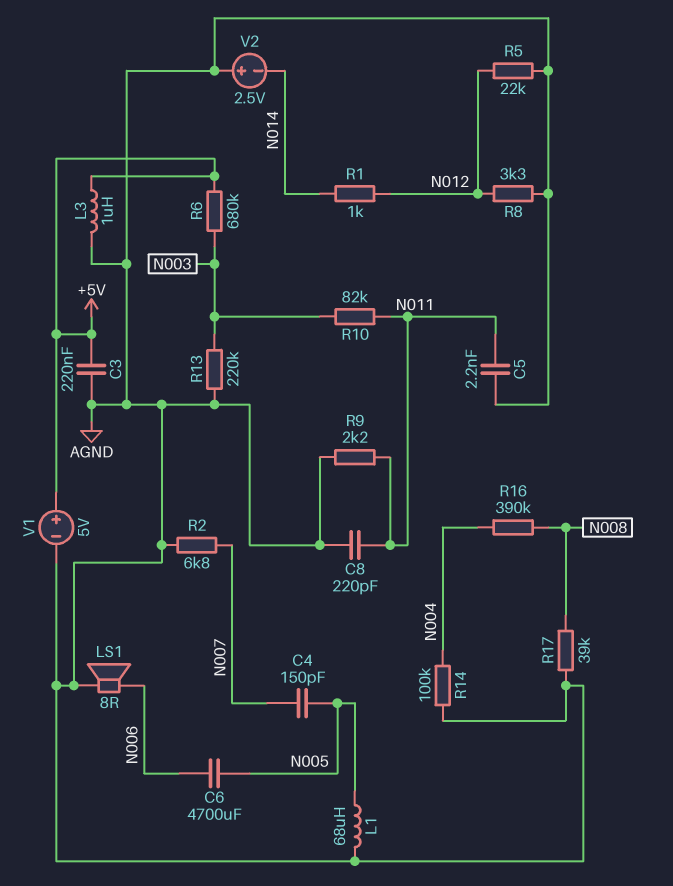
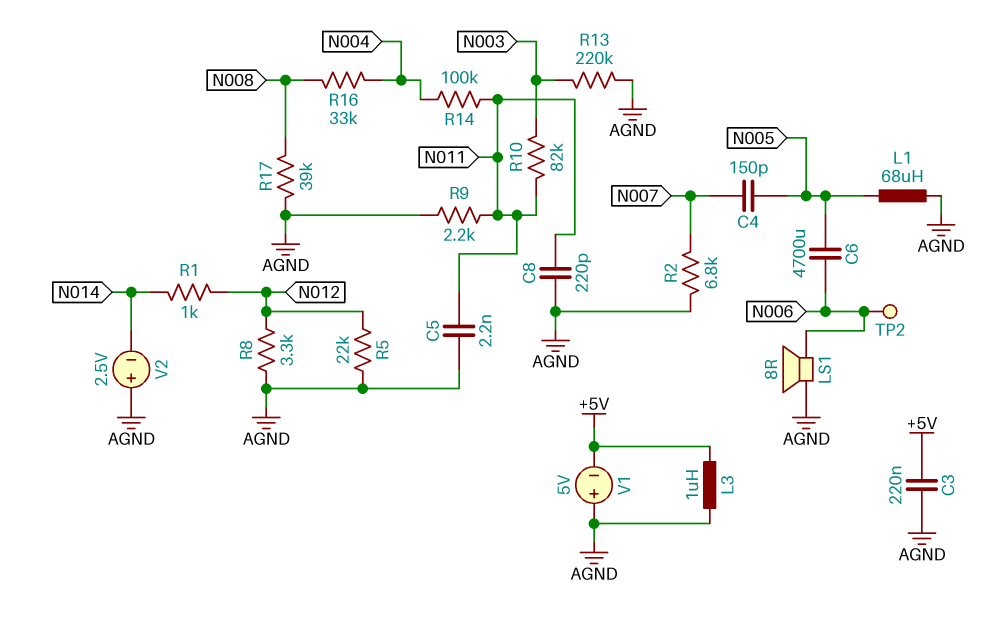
R6: 680k (+5V, N003) -> none
R14: 100k (AGND, N004) -> 100k (N004, N011)
R16: 390k (N004, N008) -> 33k (N004, N008)
TP2: none -> test point (N006)
V1: 5V (plus +5V, minus AGND) -> 5V (plus AGND, minus +5V)

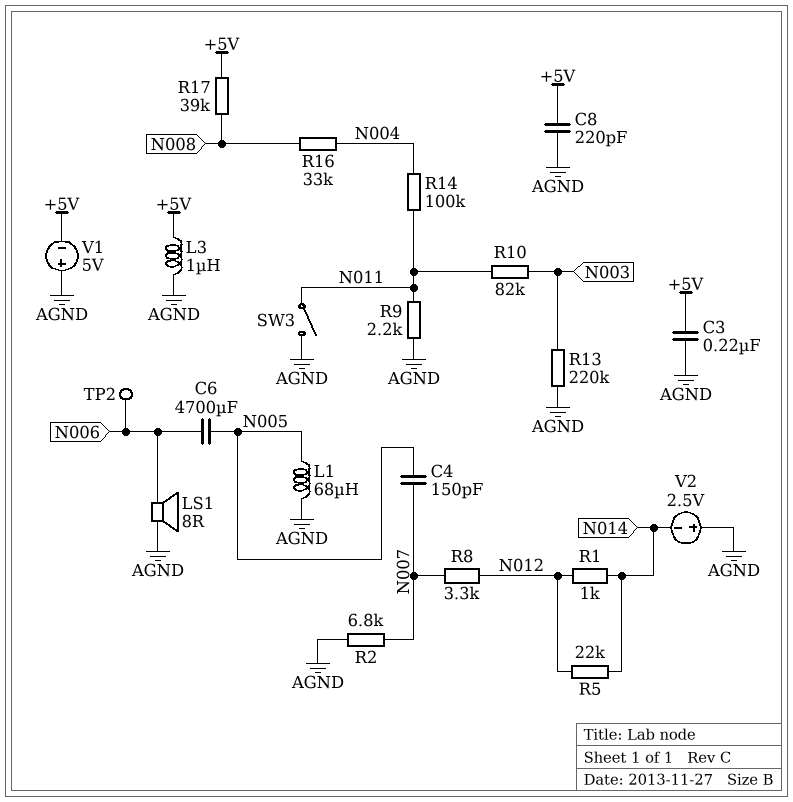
C5: 2.2nF (AGND, N011) -> none
C8: 220pF (AGND, N011) -> 220pF (+5V, AGND)
R5: 22k (AGND, N012) -> 22k (N012, N014)
R8: 3.3k (AGND, N012) -> 3.3k (N007, N012)
R17: 39k (AGND, N008) -> 39k (+5V, N008)
SW3: none -> switch (AGND, N011)

